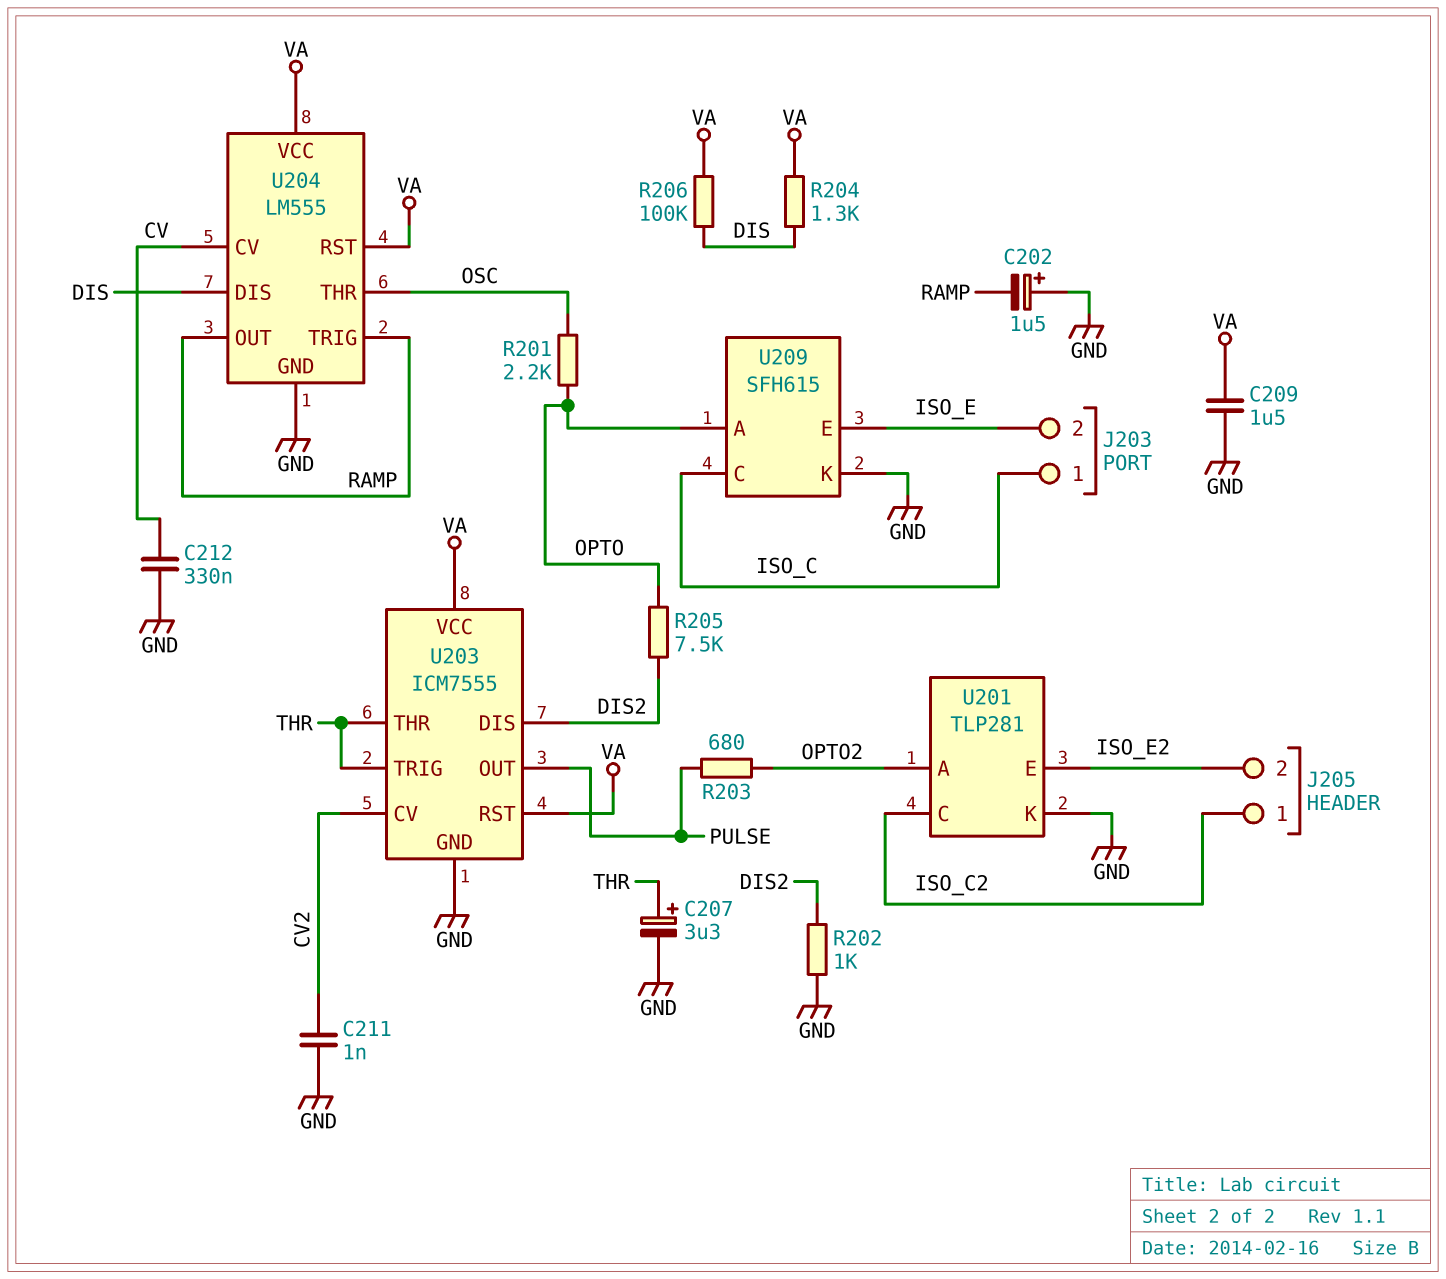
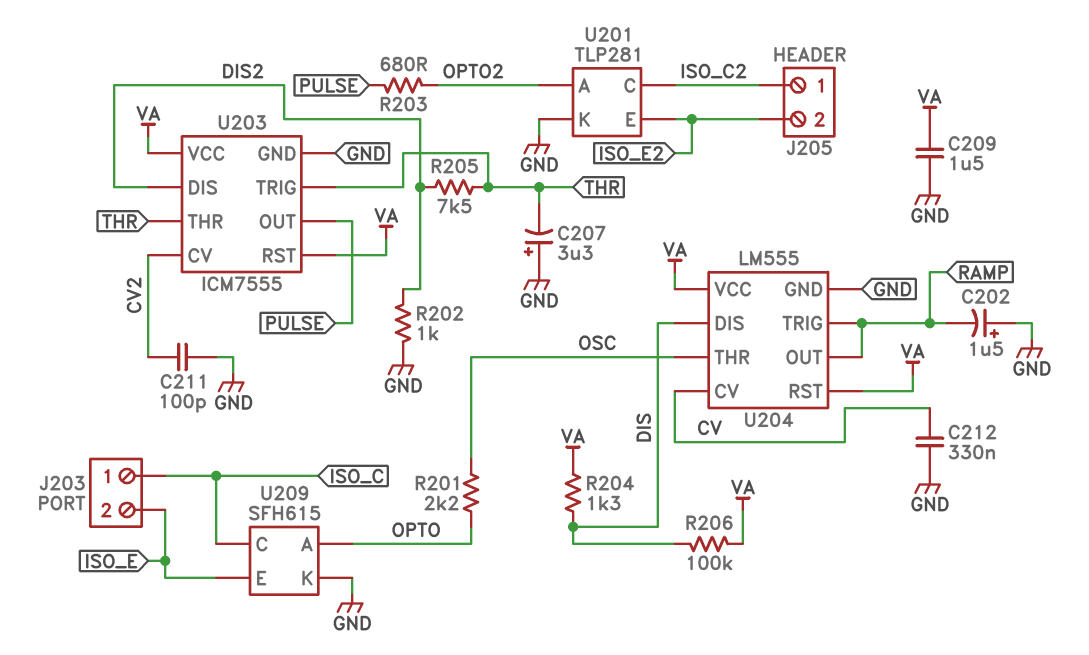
C207: 3.3uF (plus THR, minus GND) -> 3.3uF (plus GND, minus THR)
C211: 1nF (CV2, GND) -> 100pF (CV2, GND)
R205: 7.5k (DIS2, OPTO) -> 7.5k (DIS2, THR)

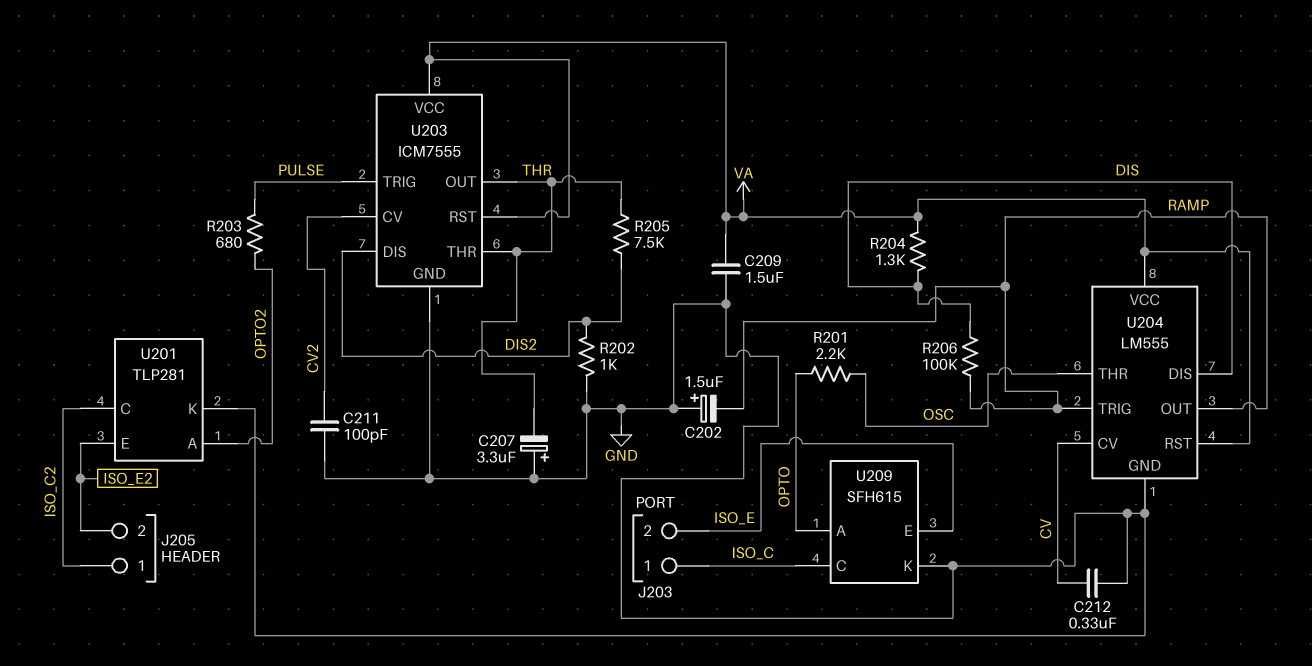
R206: 100k (DIS, VA) -> 100k (DIS, RAMP)
U203 pin OUT: PULSE -> THR
U203 pin TRIG: THR -> PULSE

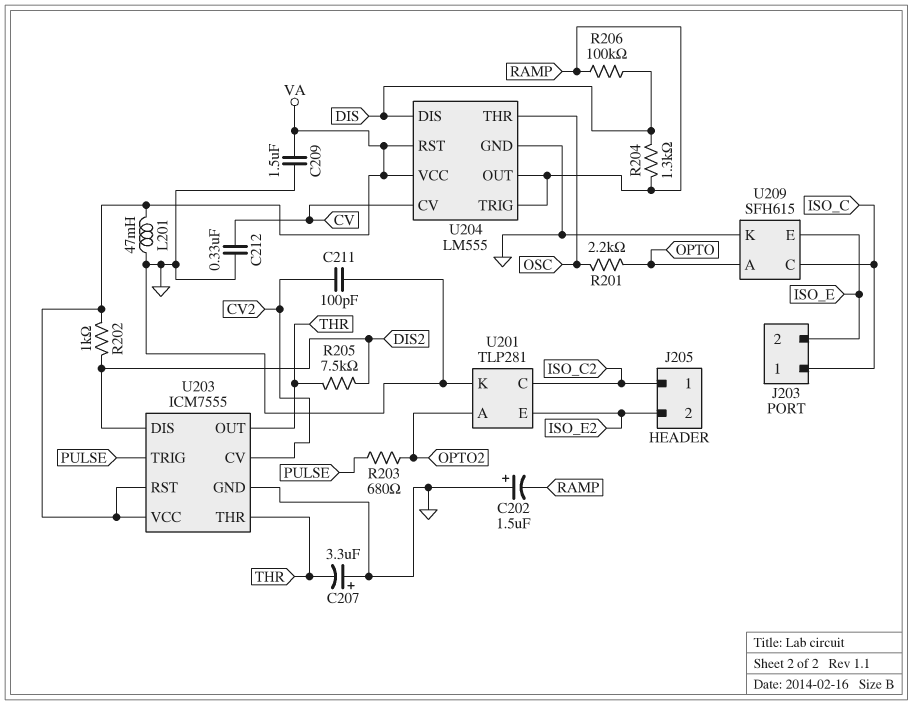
L201: none -> 47mH (GND, VA)
R202: 1k (DIS2, GND) -> 1k (DIS2, VA)
R204: 1.3k (DIS, VA) -> 1.3k (DIS, RAMP)

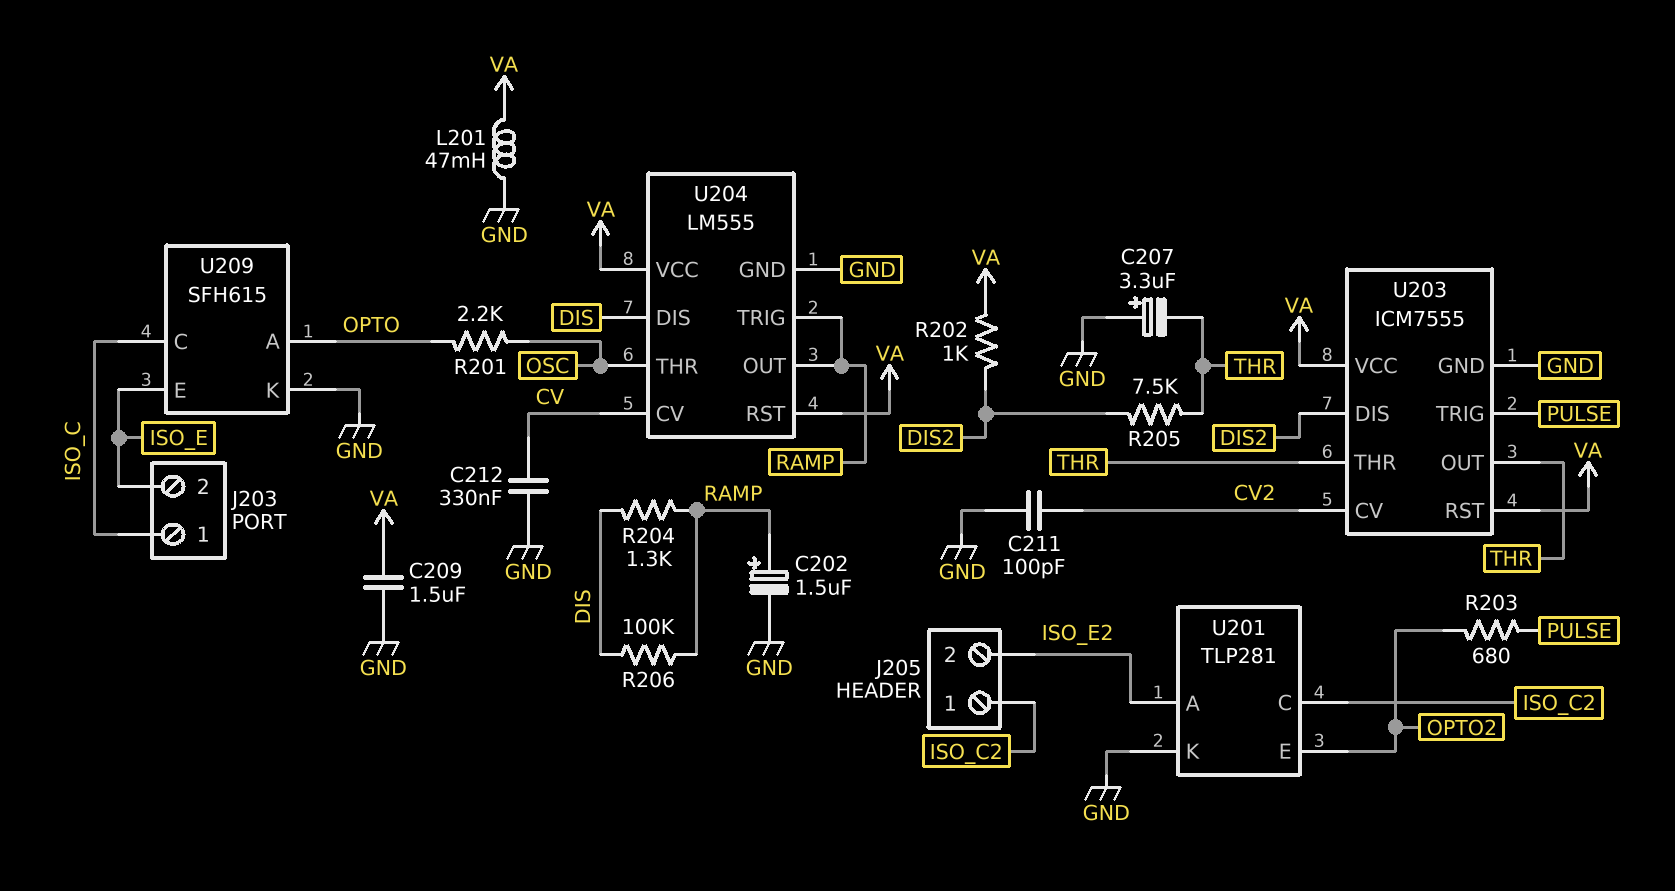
C202: 1.5uF (plus GND, minus RAMP) -> 1.5uF (plus RAMP, minus GND)
U201 pin A: OPTO2 -> ISO_E2
U201 pin E: ISO_E2 -> OPTO2

